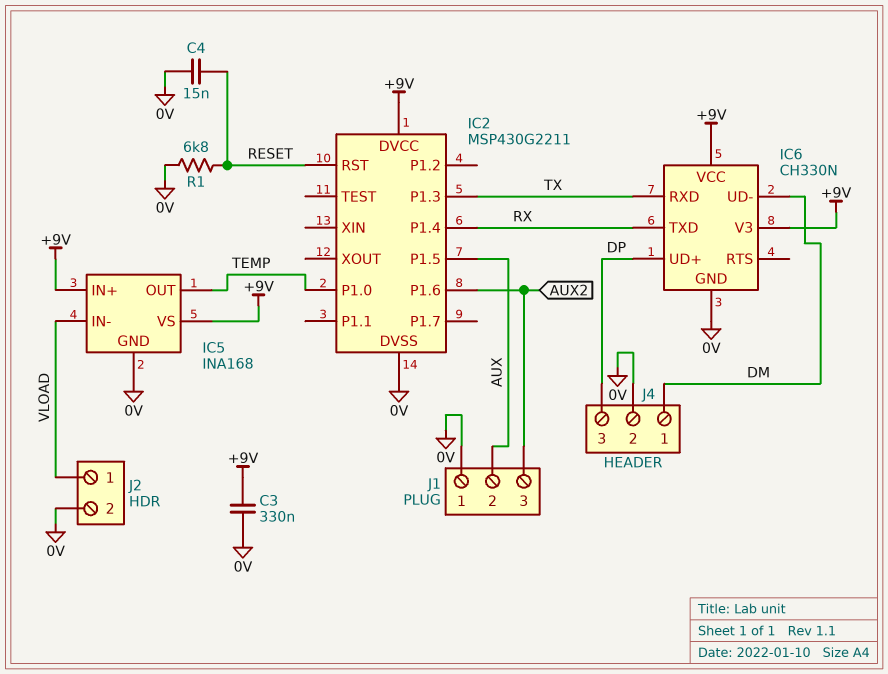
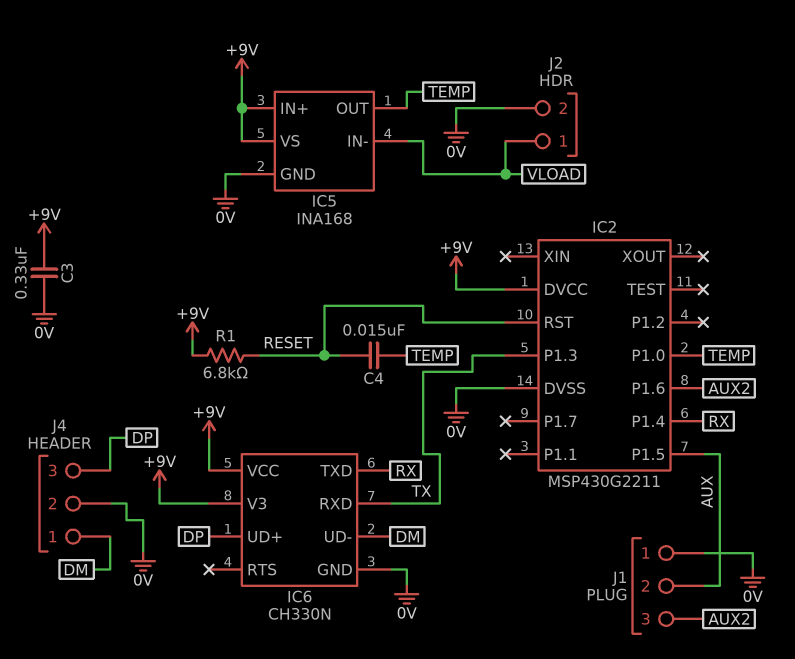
C4: 15nF (0V, RESET) -> 15nF (RESET, TEMP)
R1: 6.8k (0V, RESET) -> 6.8k (+9V, RESET)

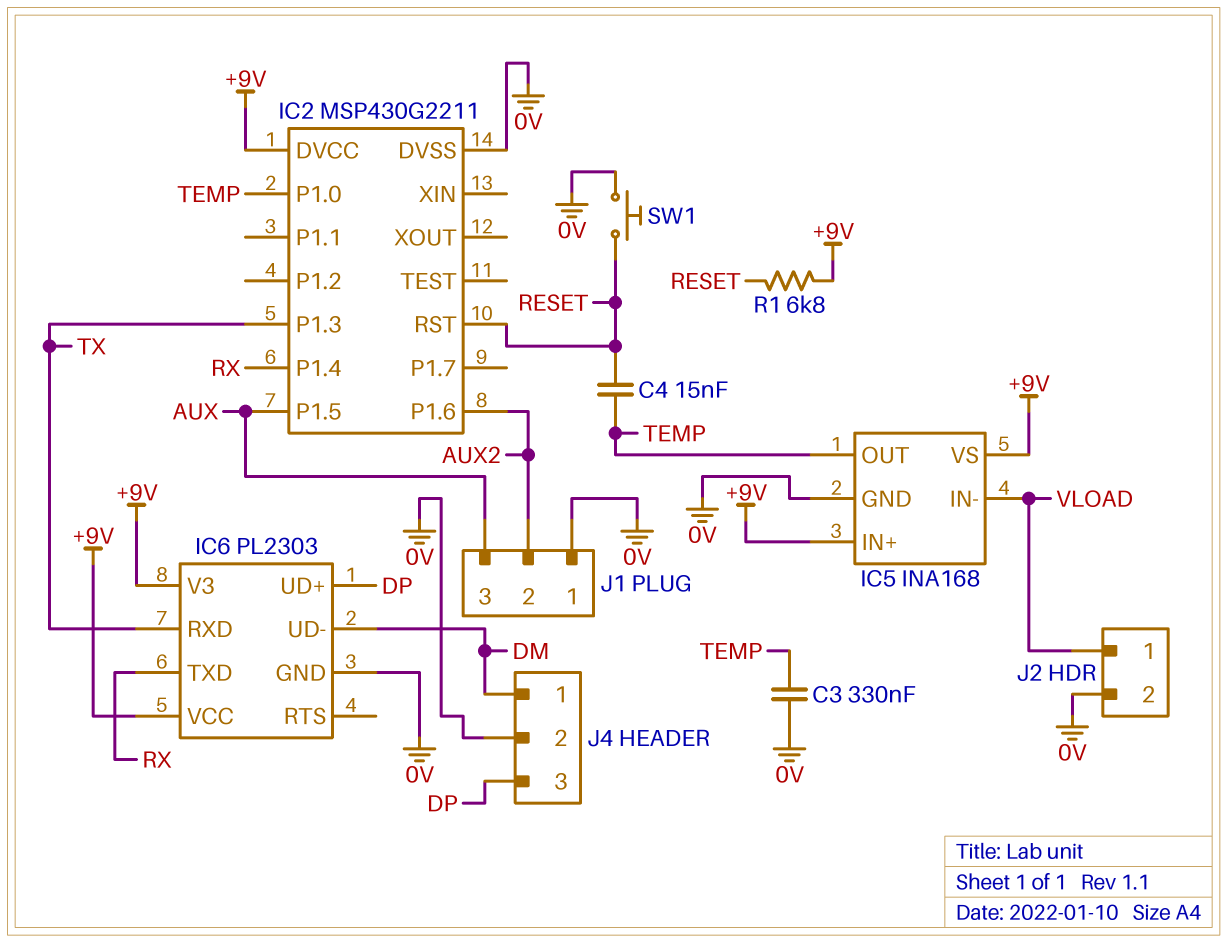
C3: 330nF (+9V, 0V) -> 330nF (0V, TEMP)
IC6: CH330N -> PL2303
J1 pin 2: AUX -> AUX2
J1 pin 3: AUX2 -> AUX
SW1: none -> button (0V, RESET)

